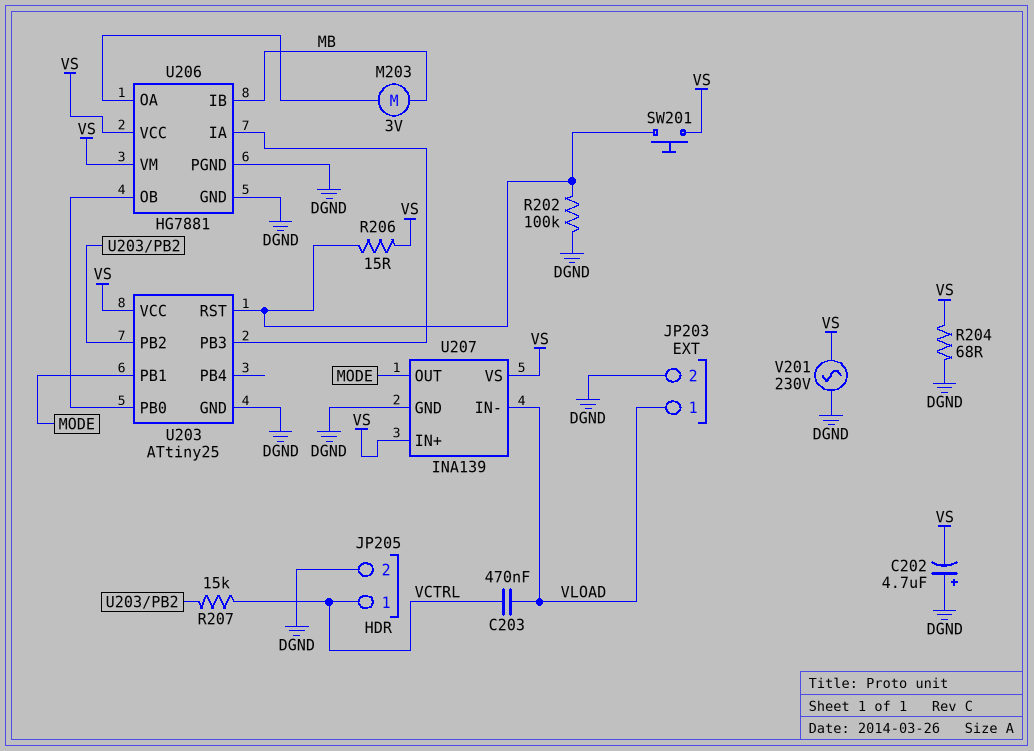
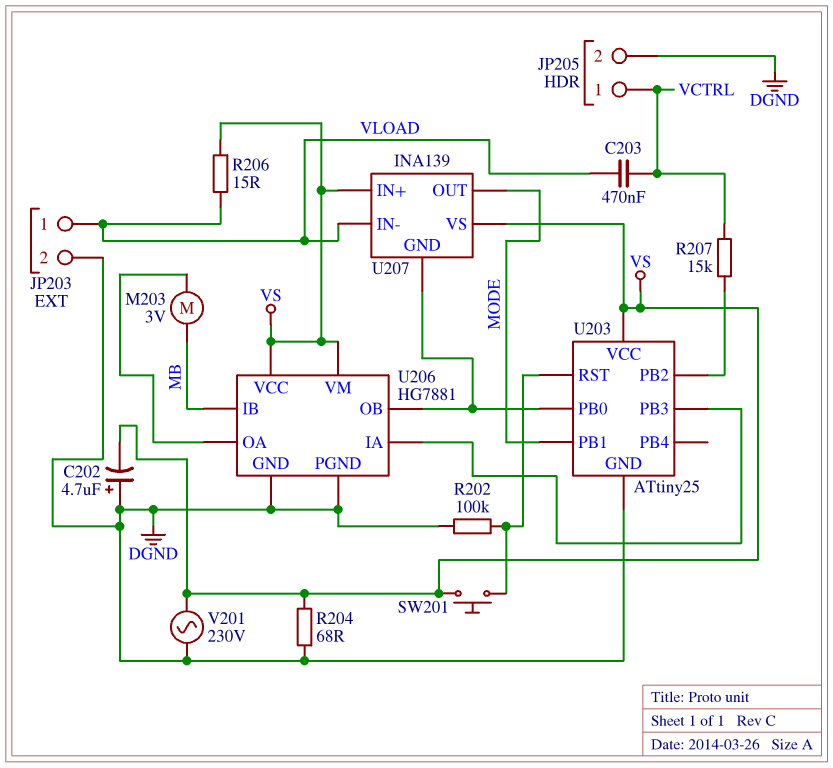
R206: 15 (U203/RST, VS) -> 15 (VLOAD, VS)
U207 pin GND: DGND -> U203/PB0

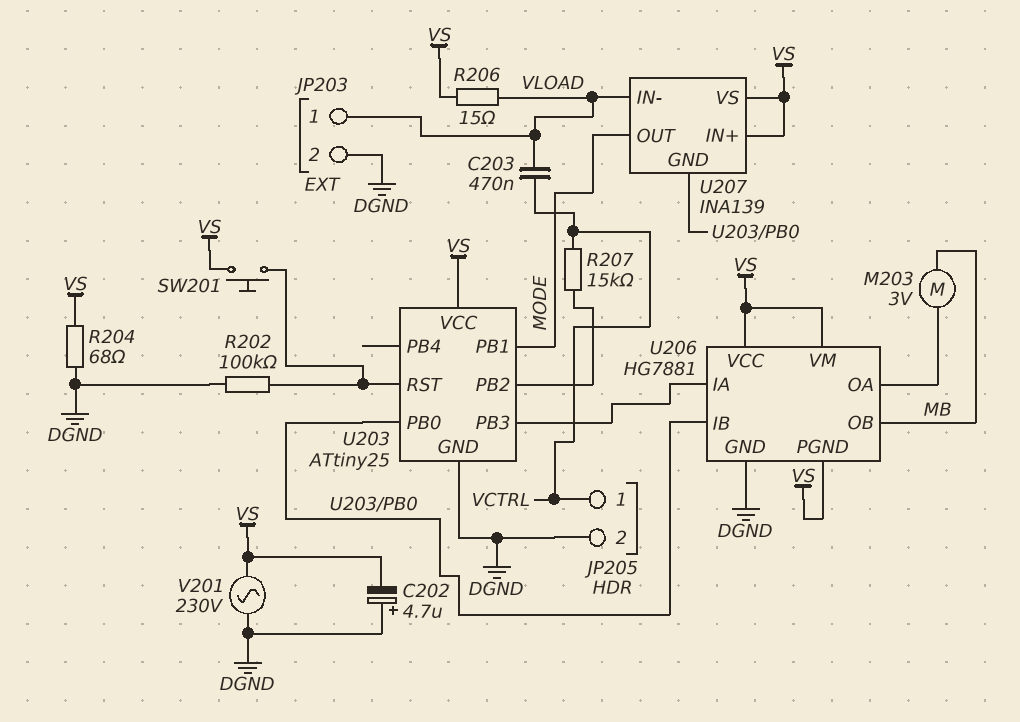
U206 pin IB: MB -> U203/PB0
U206 pin OB: U203/PB0 -> MB
U206 pin PGND: DGND -> VS

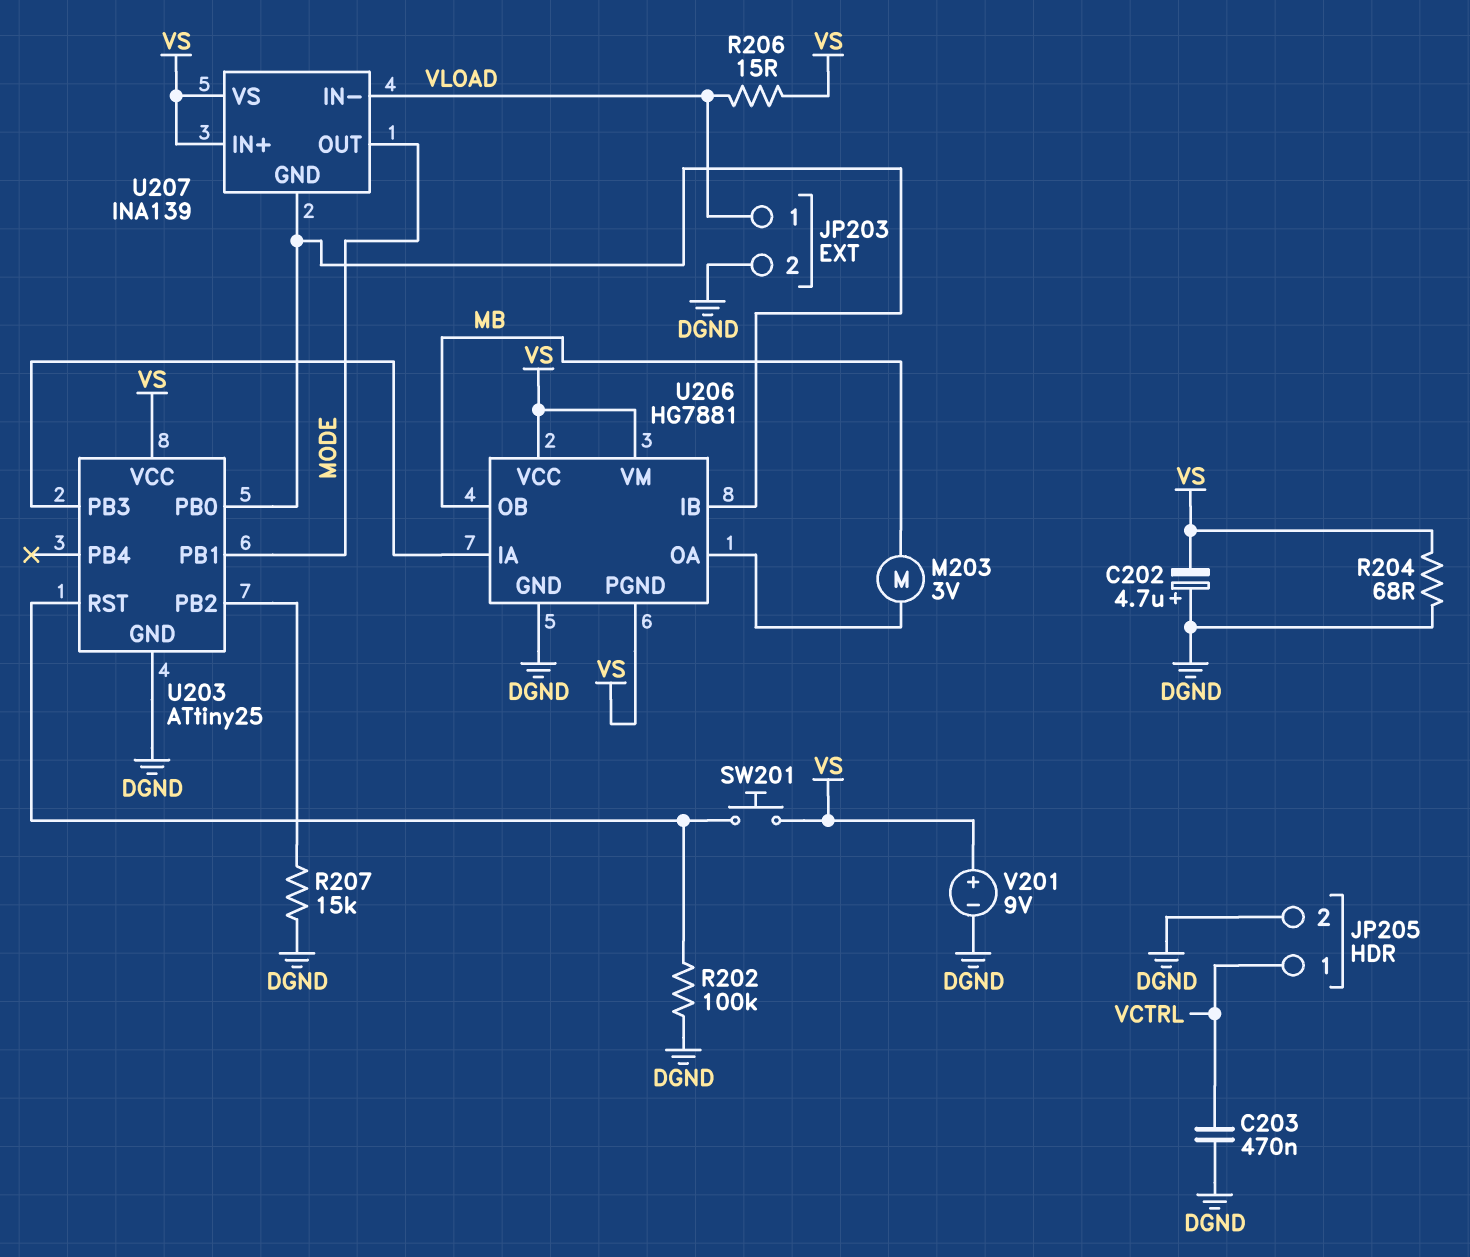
C203: 470nF (VCTRL, VLOAD) -> 470nF (DGND, VCTRL)
R207: 15k (U203/PB2, VCTRL) -> 15k (DGND, U203/PB2)
V201: AC 230V (DGND, VS) -> 9V (plus VS, minus DGND)

